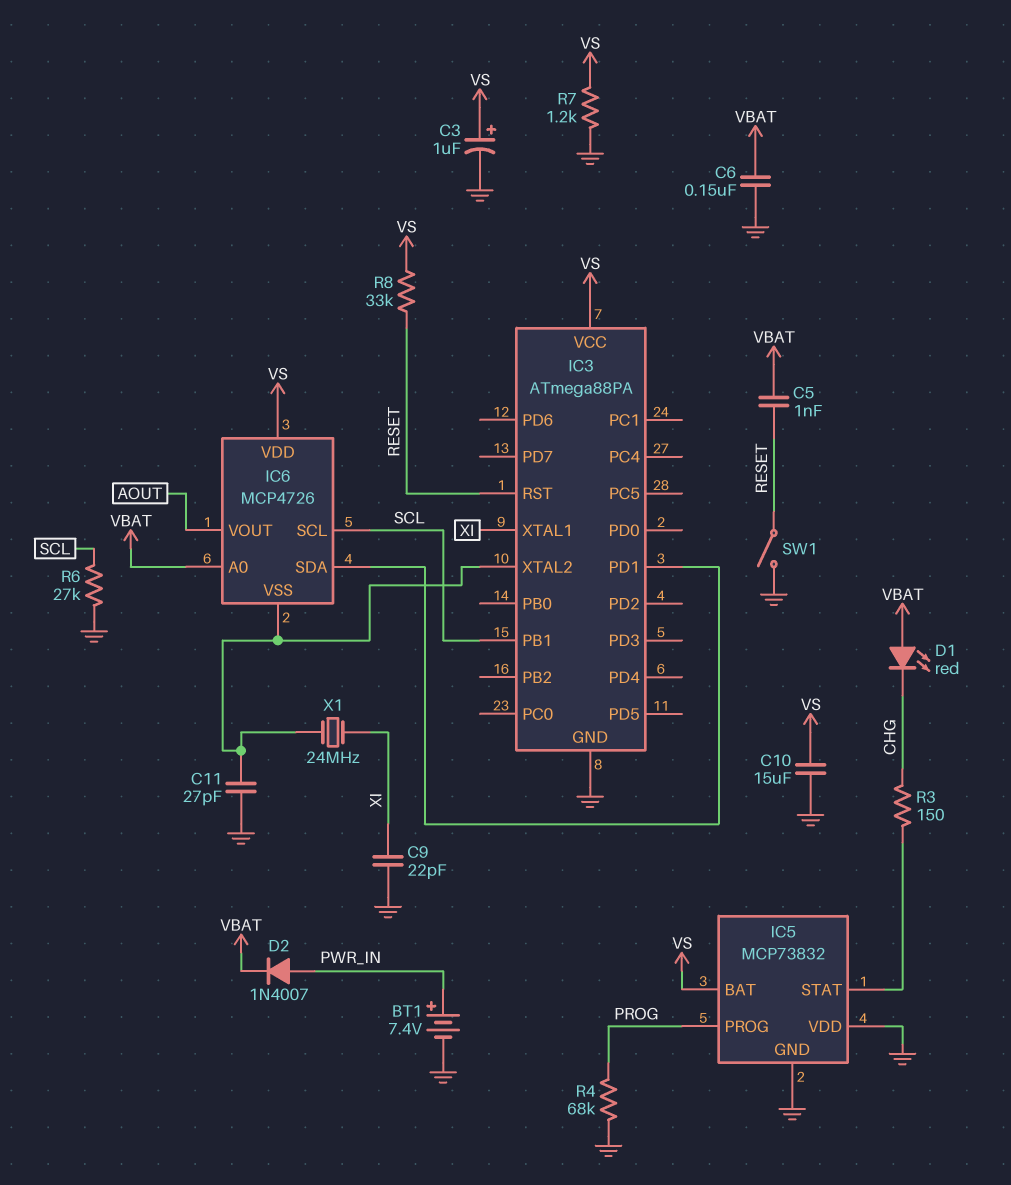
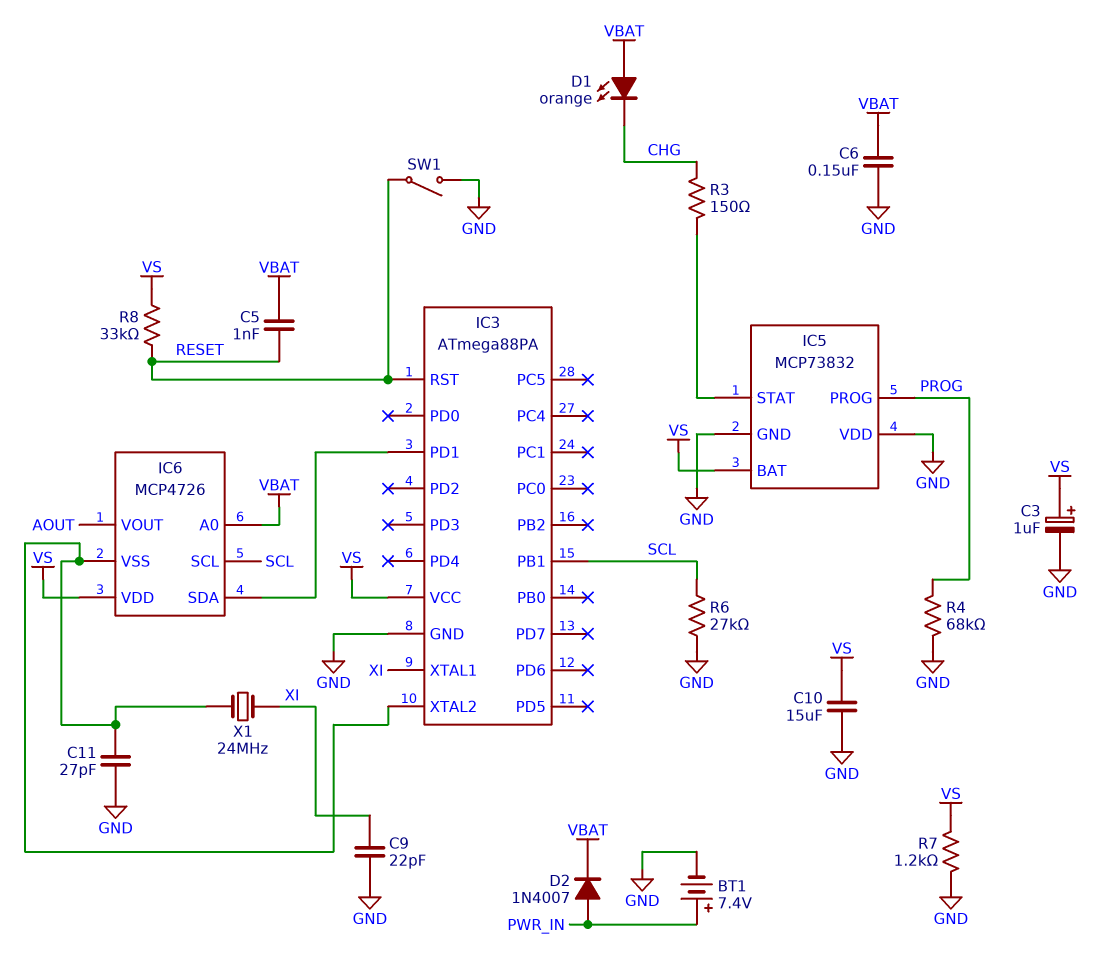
D1: LED red (A VBAT, K CHG) -> LED orange (A VBAT, K CHG)

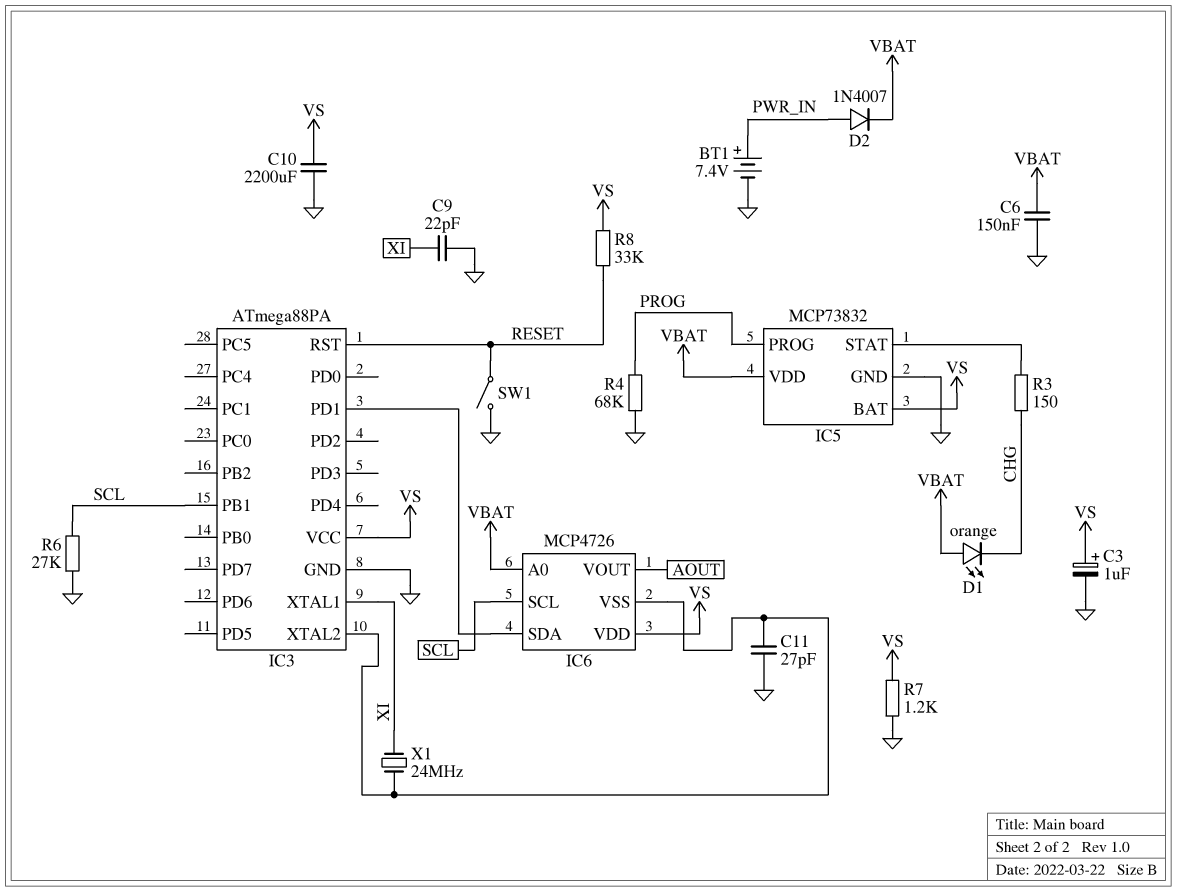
C5: 1nF (RESET, VBAT) -> none
C10: 15uF (GND, VS) -> 2200uF (GND, VS)
IC5 pin VDD: GND -> VBAT

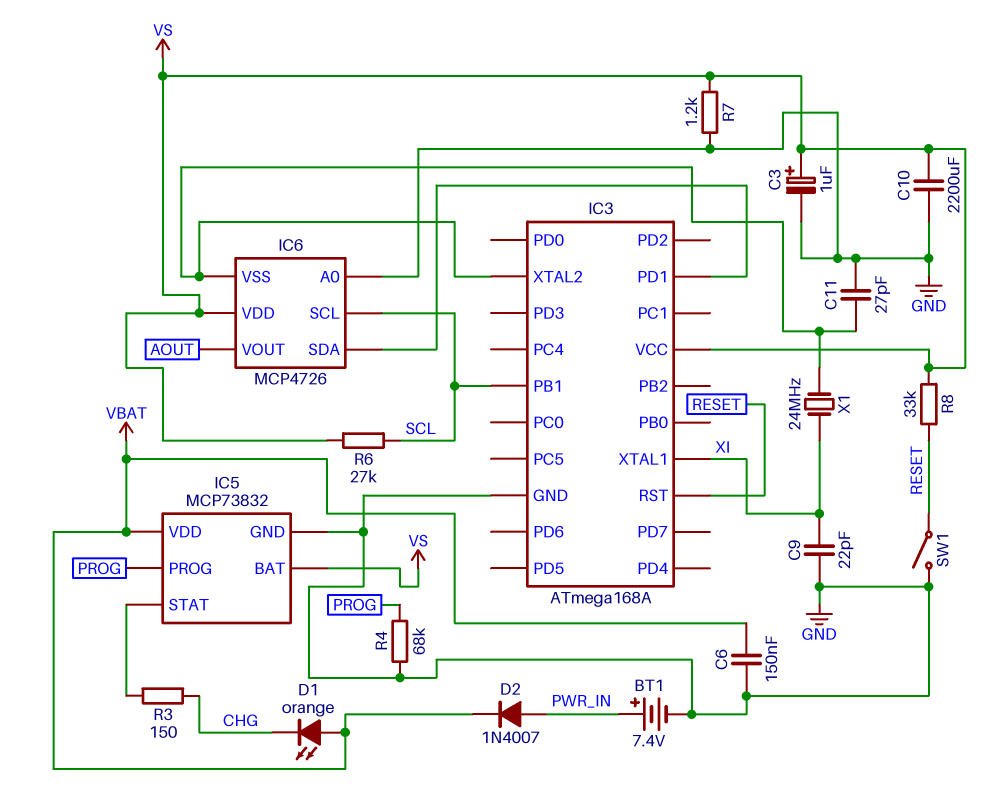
IC3: ATmega88PA -> ATmega168A
IC6 pin A0: VBAT -> GND
R6: 27k (GND, SCL) -> 27k (SCL, VS)

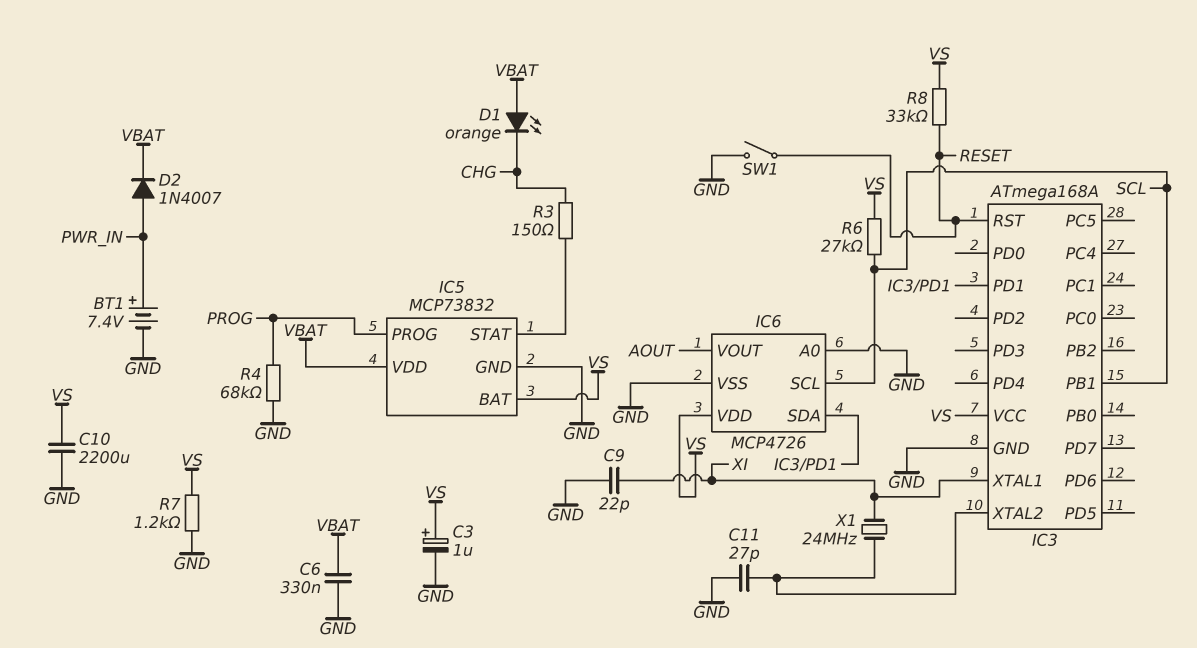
C6: 150nF (GND, VBAT) -> 330nF (GND, VBAT)
IC6 pin VSS: IC3/XTAL2 -> GND

